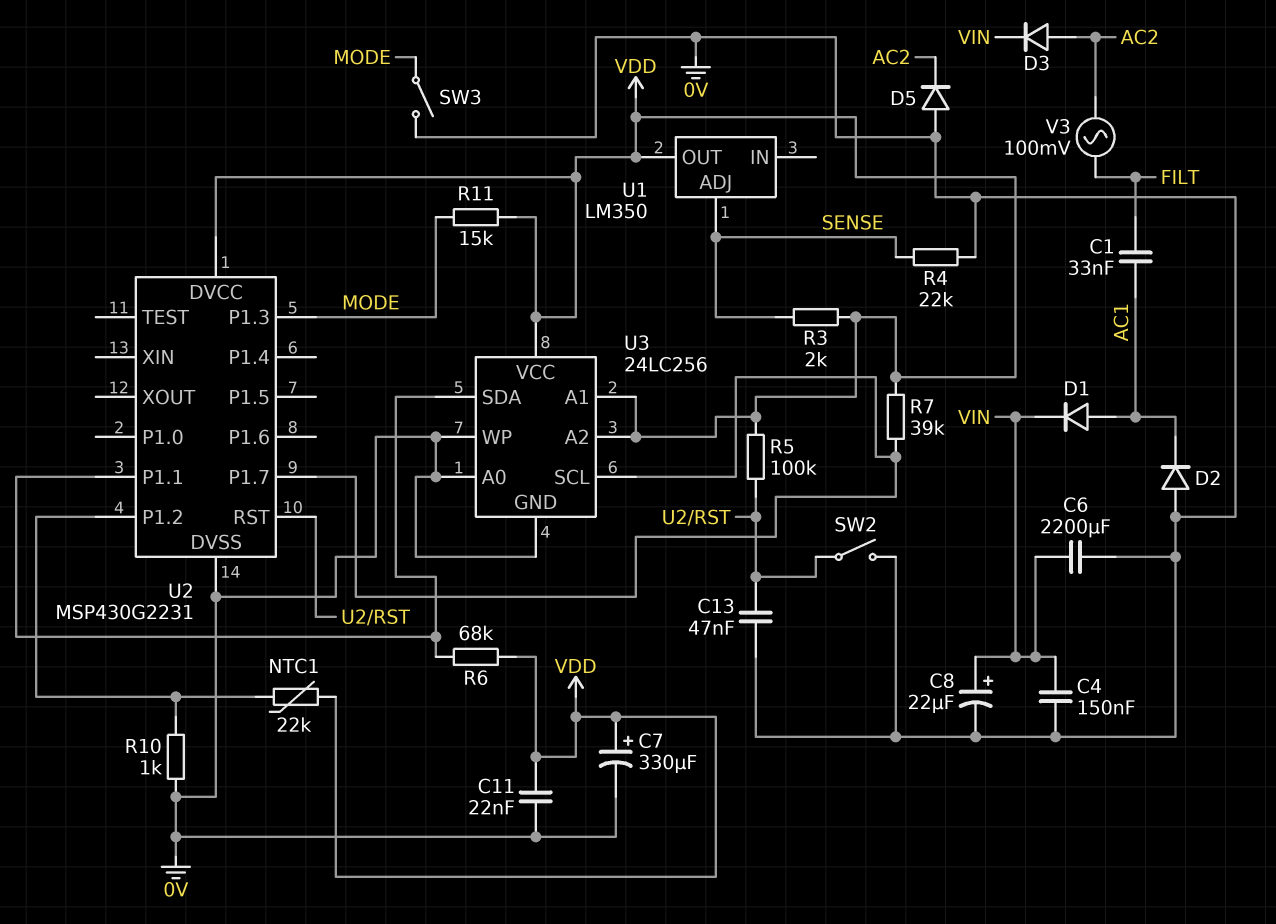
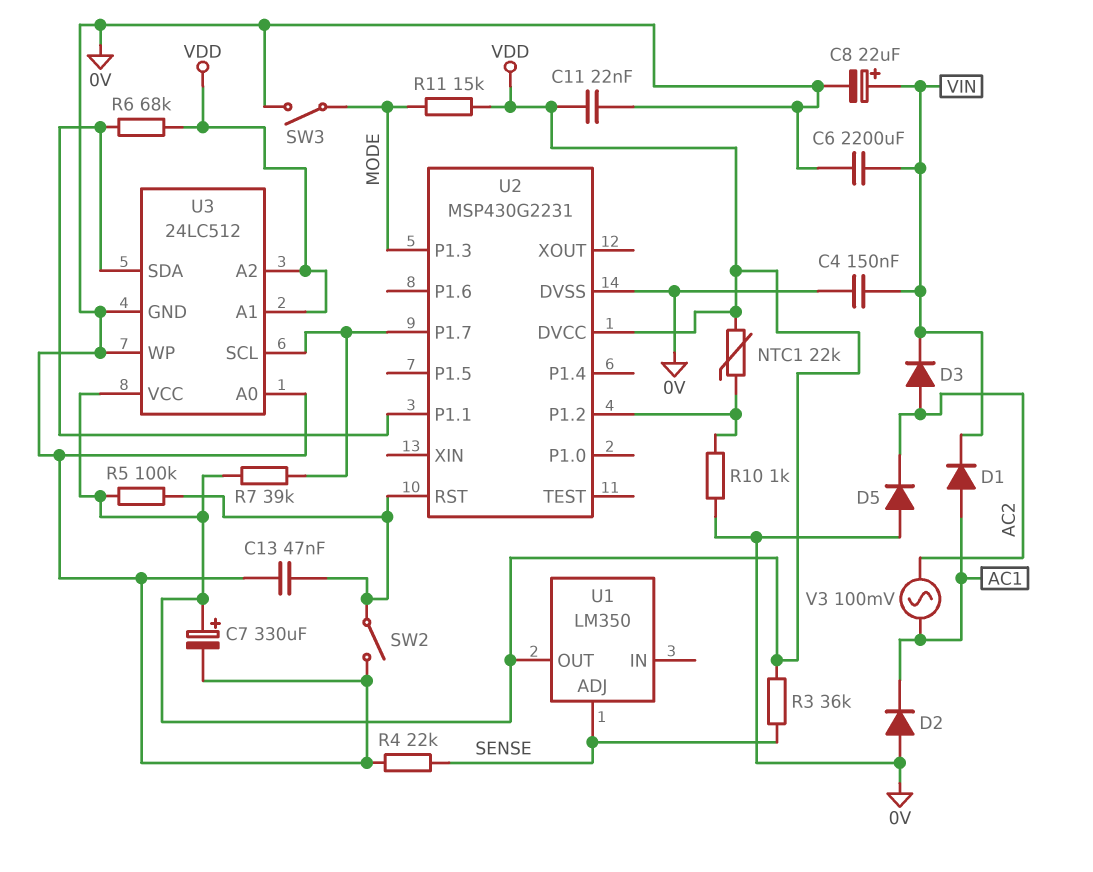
C1: 33nF (AC1, FILT) -> none
R3: 2k (SENSE, VDD) -> 36k (SENSE, VDD)
U3: 24LC256 -> 24LC512
V3: AC 100mV (AC2, FILT) -> AC 100mV (AC1, AC2)

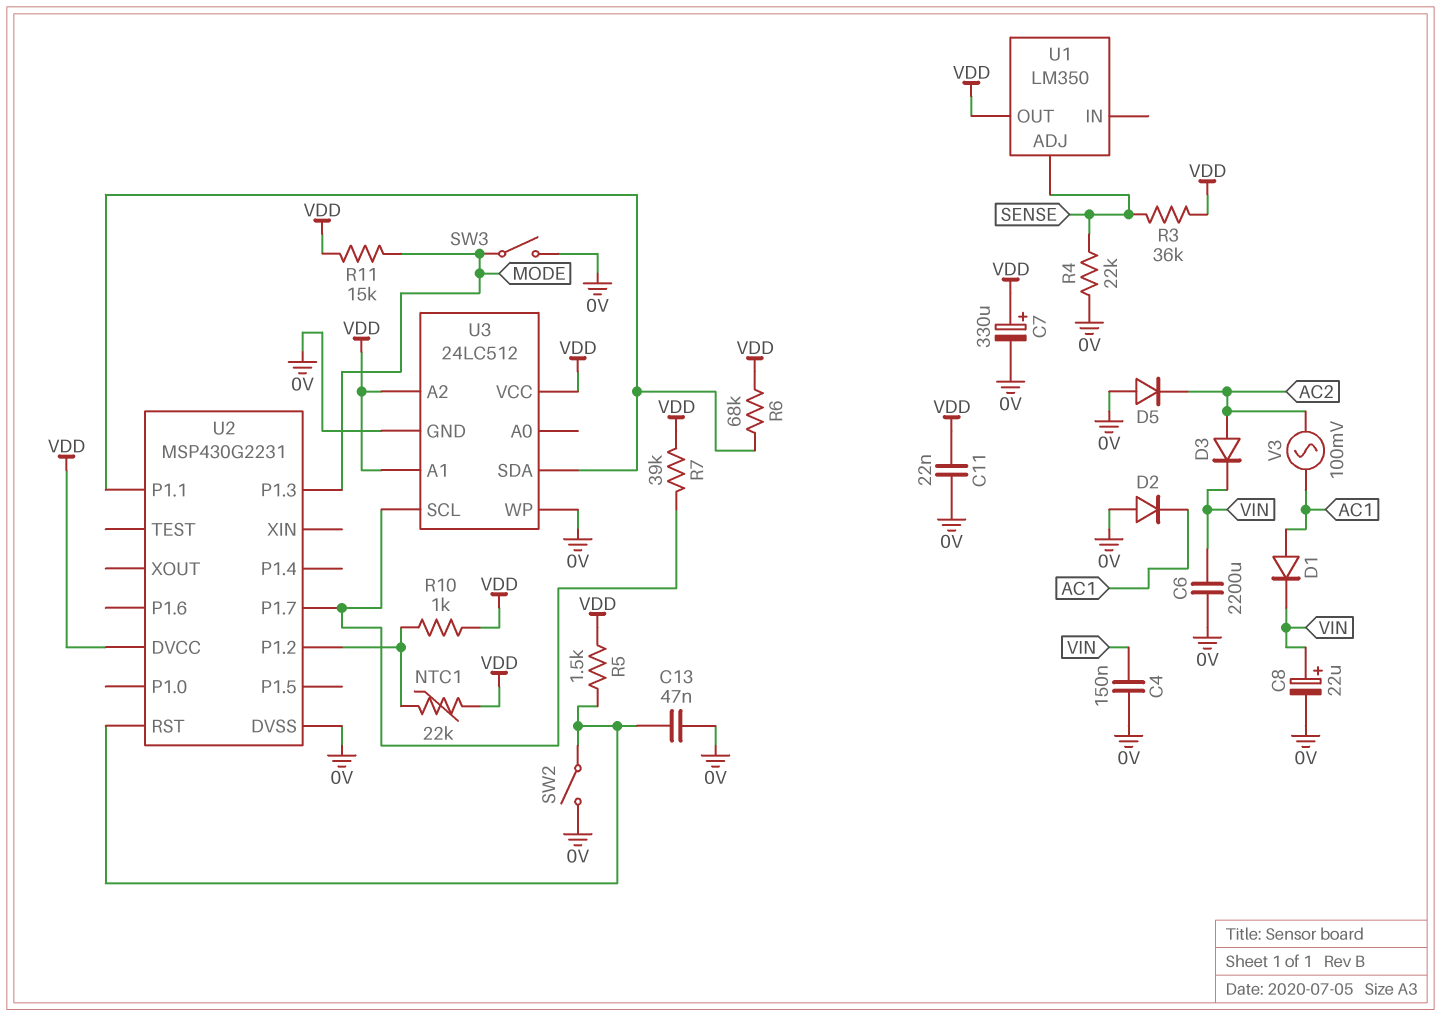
R5: 100k (U2/RST, VDD) -> 1.5k (U2/RST, VDD)
R10: 1k (0V, U2/P1.2) -> 1k (U2/P1.2, VDD)
U3 pin A0: 0V -> none

